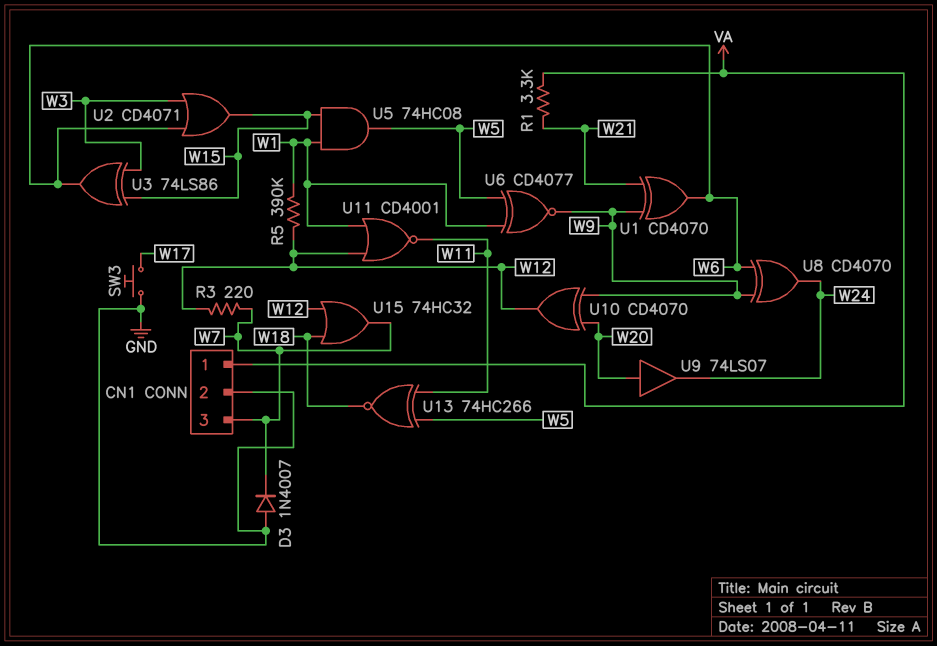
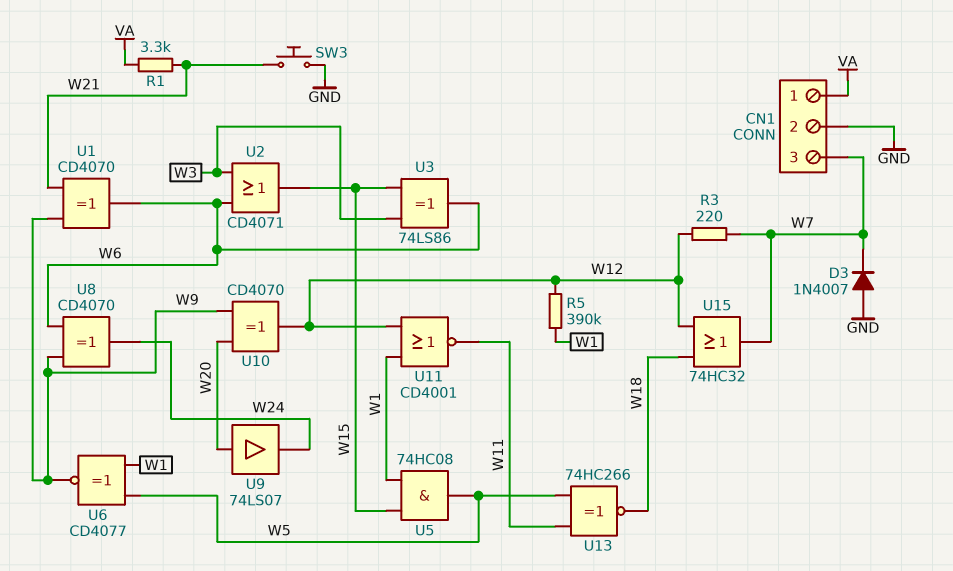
SW3: button (GND, W17) -> button (GND, W21)

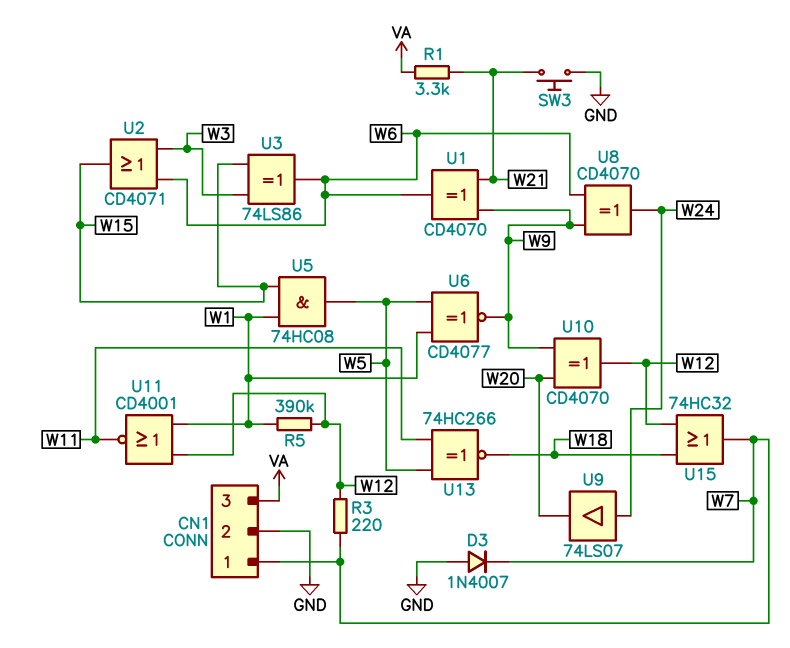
CN1 pin 1: VA -> W7
CN1 pin 3: W7 -> VA
U9: buffer 74LS07 (in W20, out W24) -> buffer 74LS07 (in W24, out W20)

